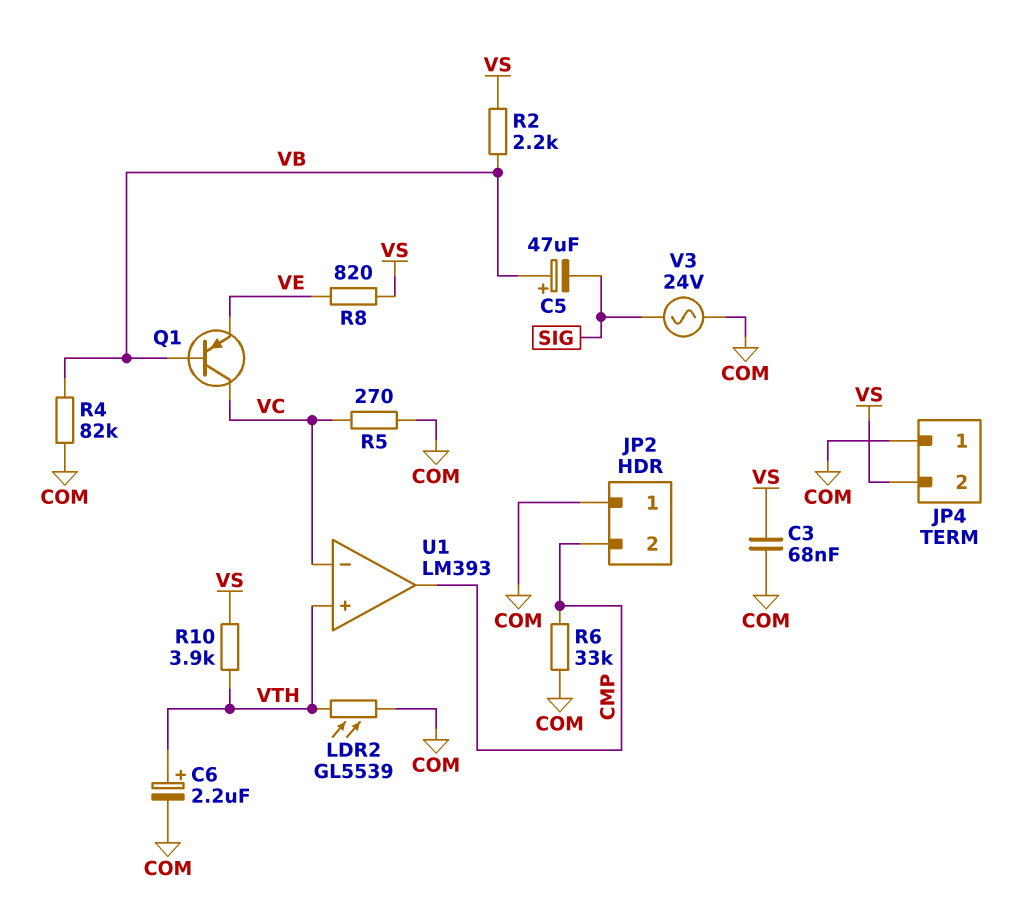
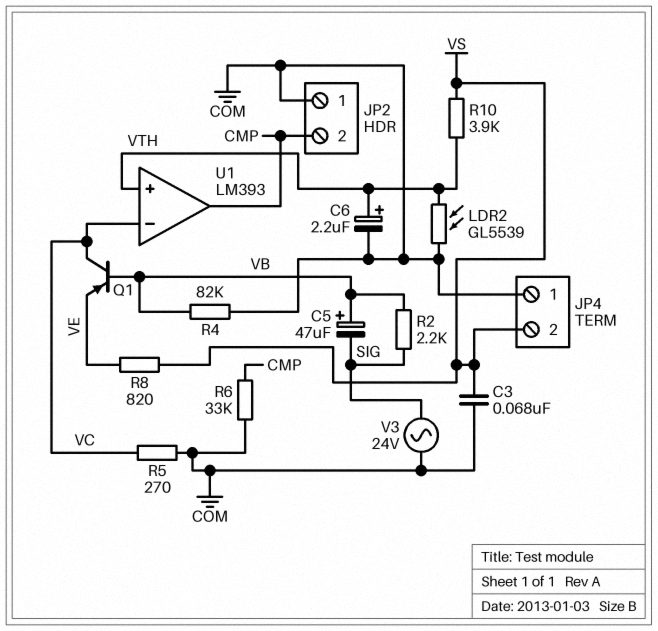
R2: 2.2k (VB, VS) -> 2.2k (SIG, VB)

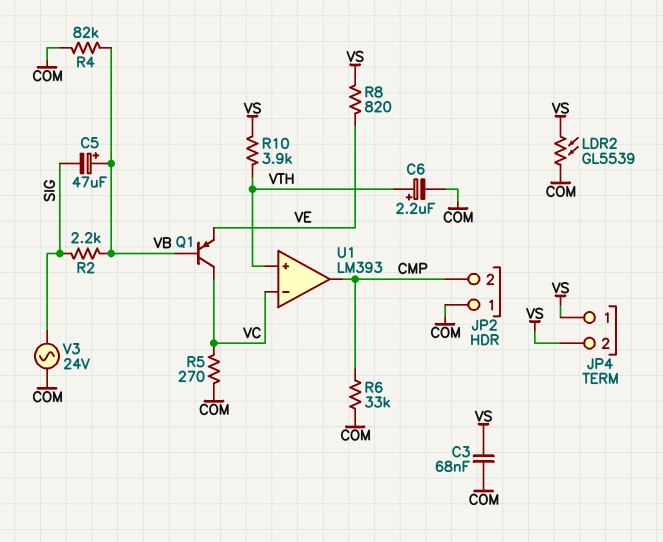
JP4 pin 1: COM -> VS
LDR2: GL5539 (COM, VTH) -> GL5539 (COM, VS)

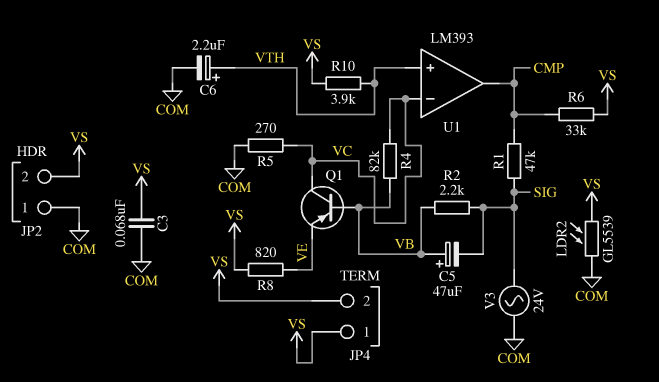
JP2 pin 2: CMP -> VS
R1: none -> 47k (CMP, SIG)
R4: 82k (COM, VB) -> 82k (VB, VC)
R6: 33k (CMP, COM) -> 33k (CMP, VS)

